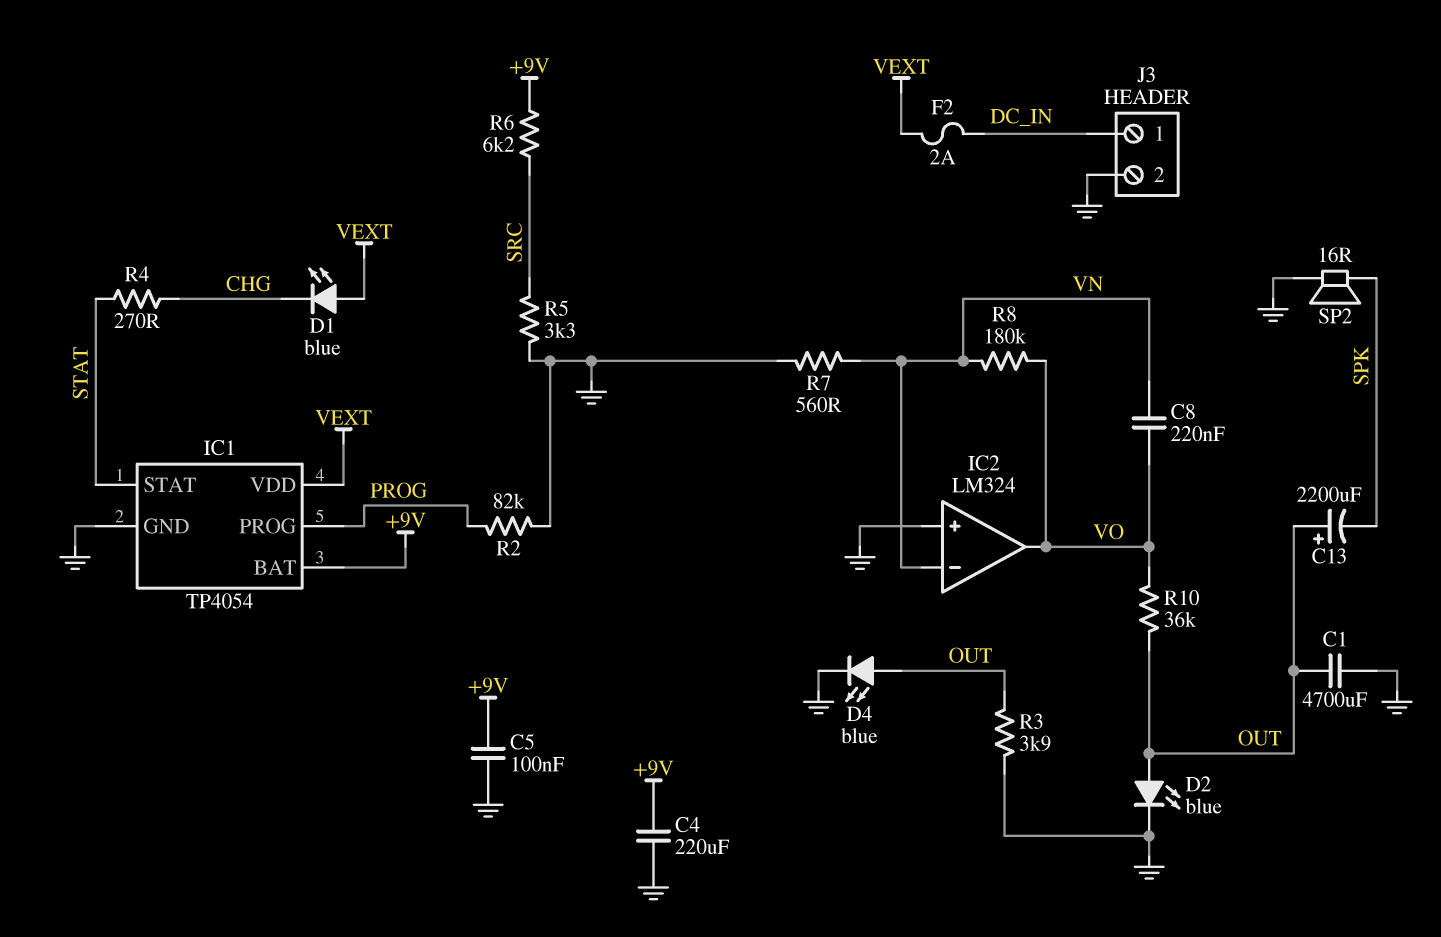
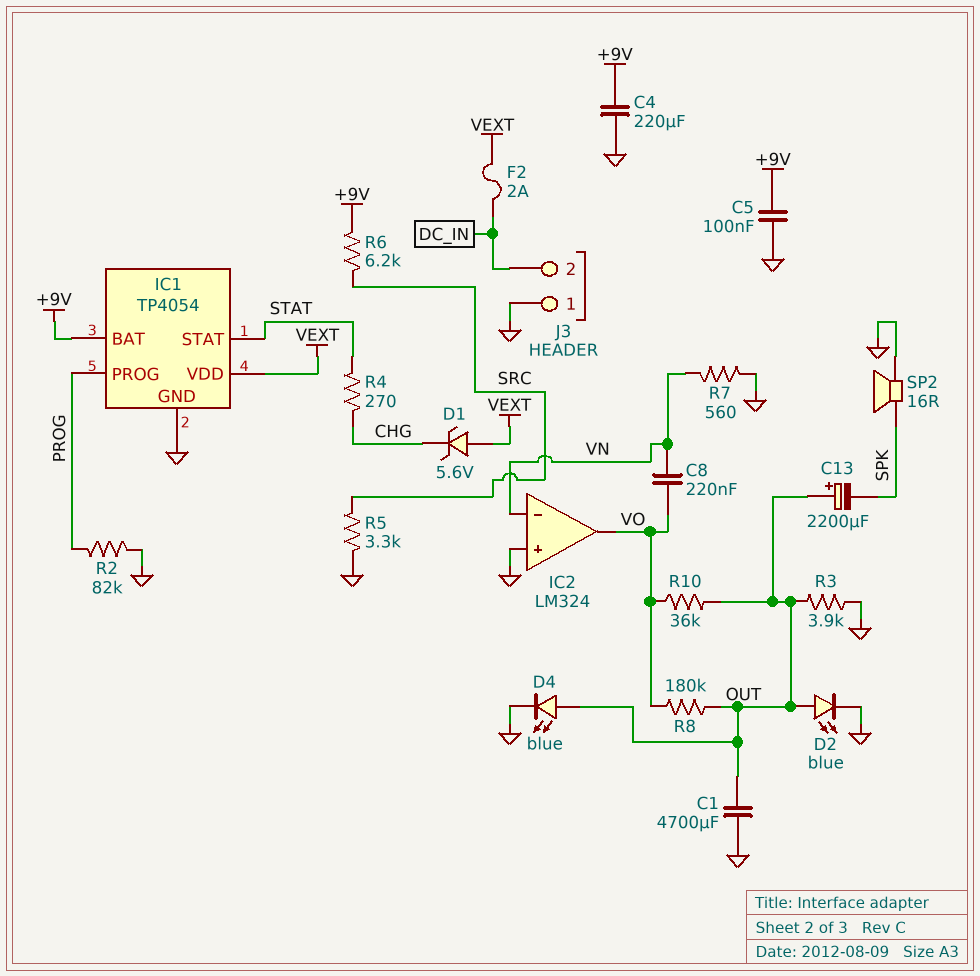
D1: LED blue (A VEXT, K CHG) -> zener 5.6V (A VEXT, K CHG)
J3 pin 1: DC_IN -> GND
J3 pin 2: GND -> DC_IN
R8: 180k (VN, VO) -> 180k (OUT, VO)

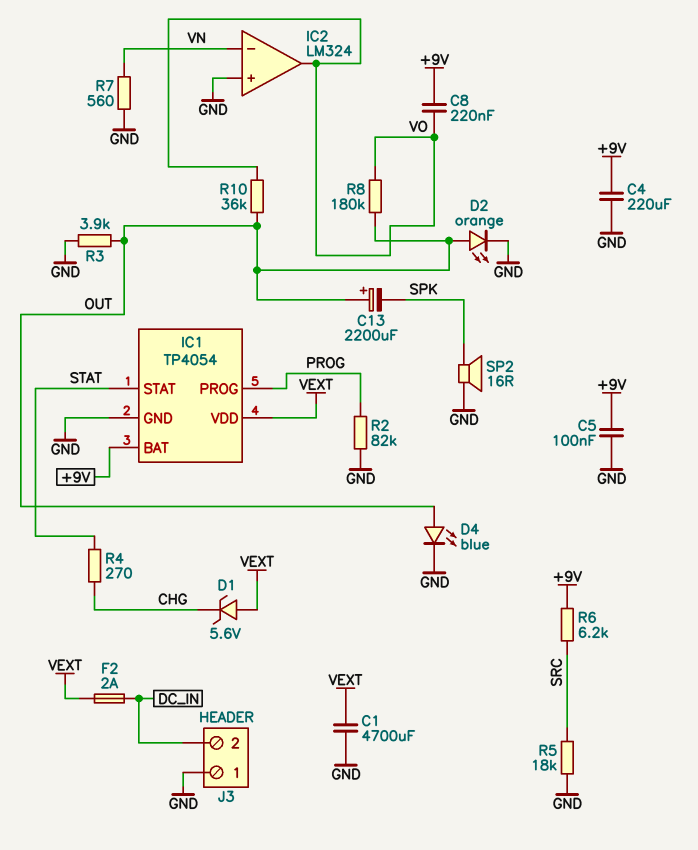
C1: 4700uF (GND, OUT) -> 4700uF (GND, VEXT)
C8: 220nF (VN, VO) -> 220nF (+9V, VO)
D2: LED blue (A OUT, K GND) -> LED orange (A OUT, K GND)
R5: 3.3k (GND, SRC) -> 18k (GND, SRC)

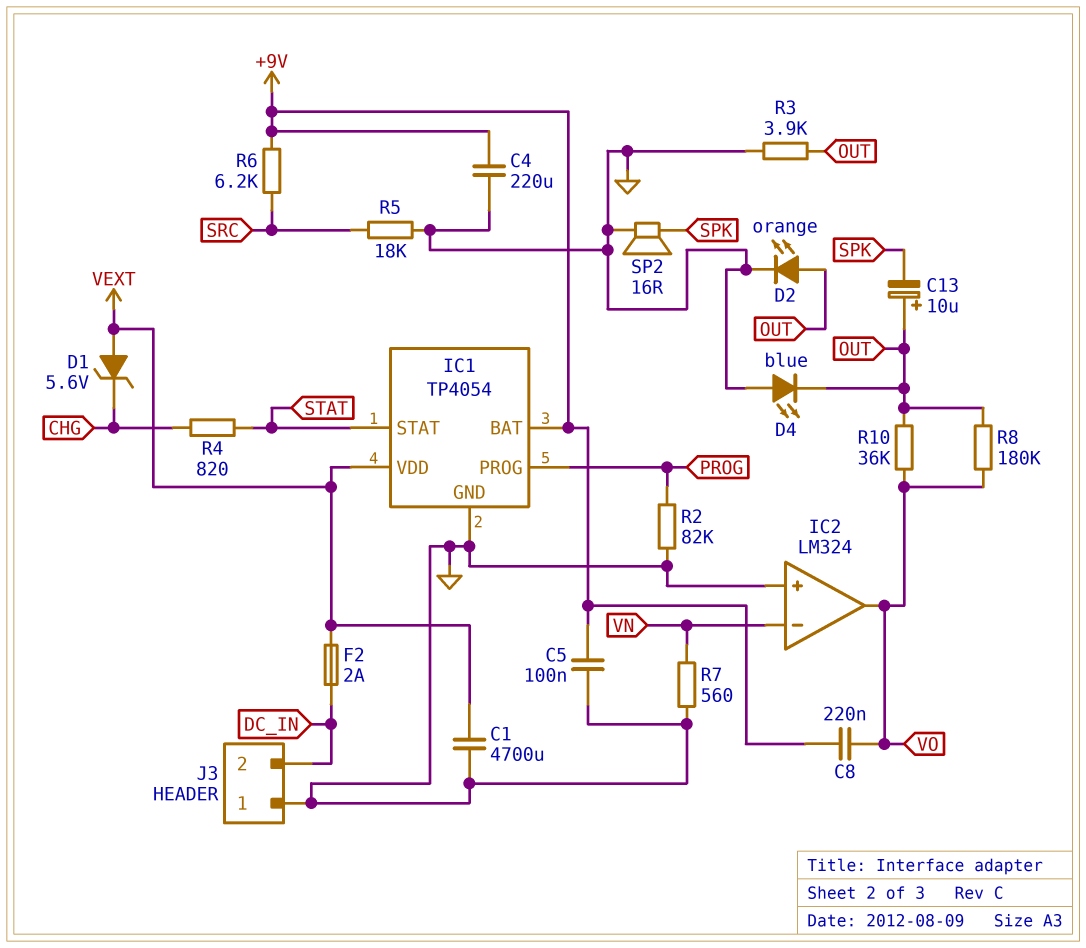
C13: 2200uF (plus OUT, minus SPK) -> 10uF (plus OUT, minus SPK)
D4: LED blue (A OUT, K GND) -> LED blue (A GND, K OUT)
R4: 270 (CHG, STAT) -> 820 (CHG, STAT)

